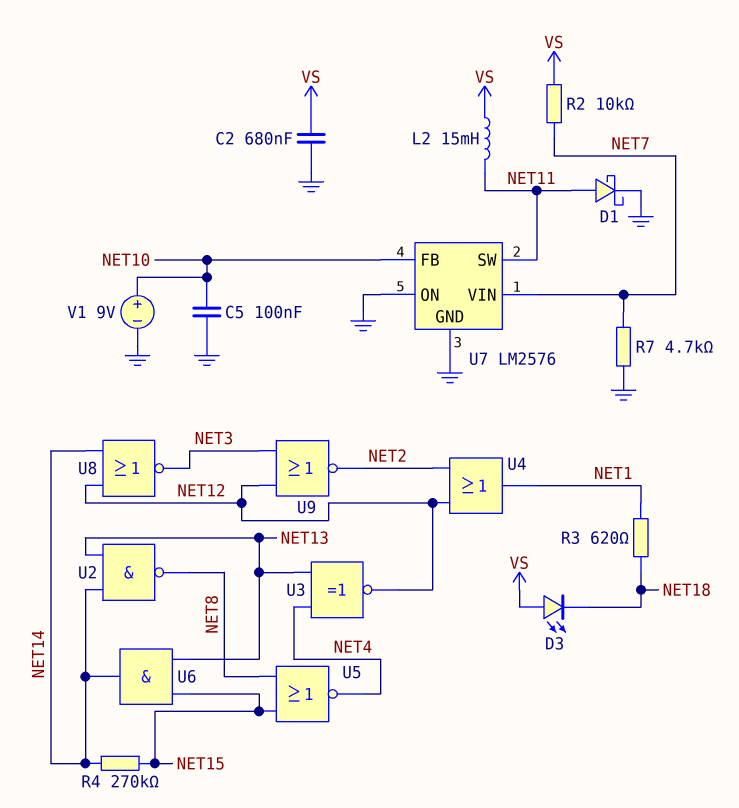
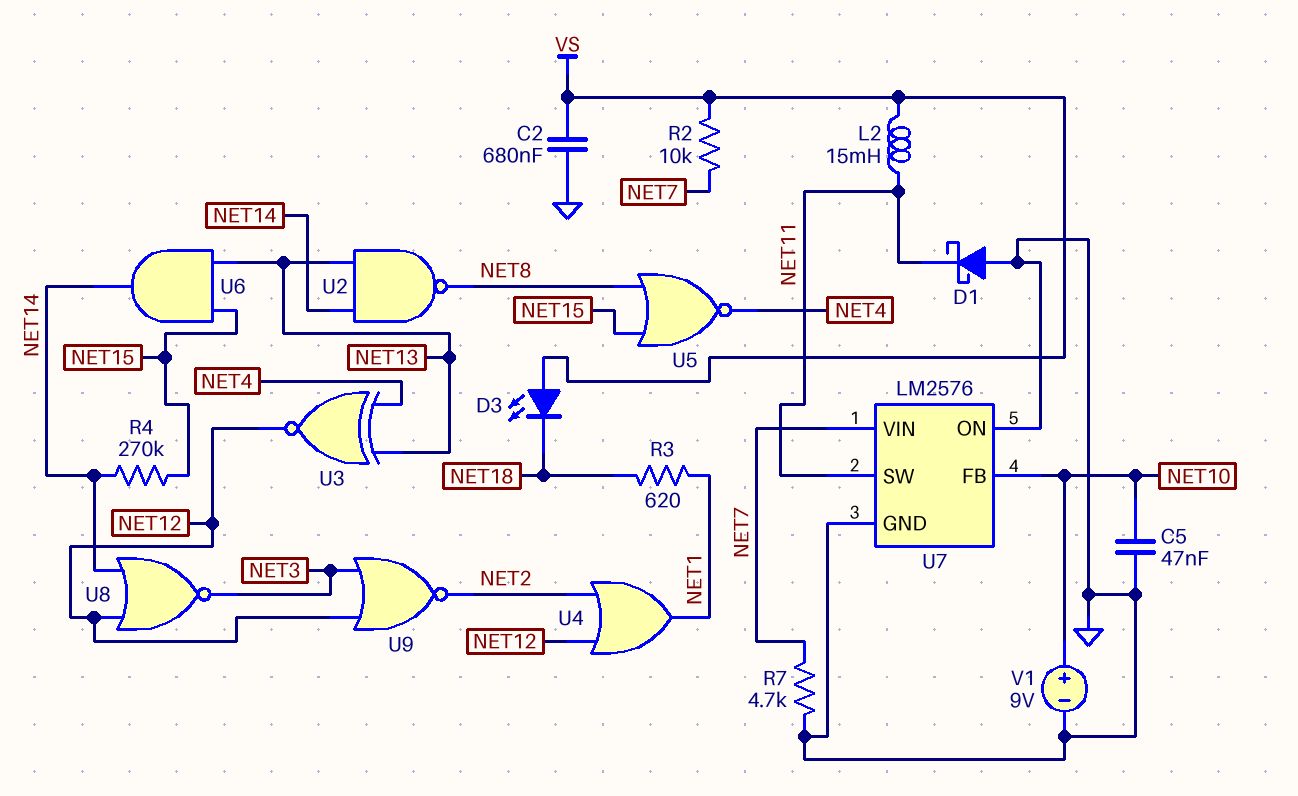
C5: 100nF (GND, NET10) -> 47nF (GND, NET10)
D1: schottky (A NET11, K GND) -> schottky (A GND, K NET11)

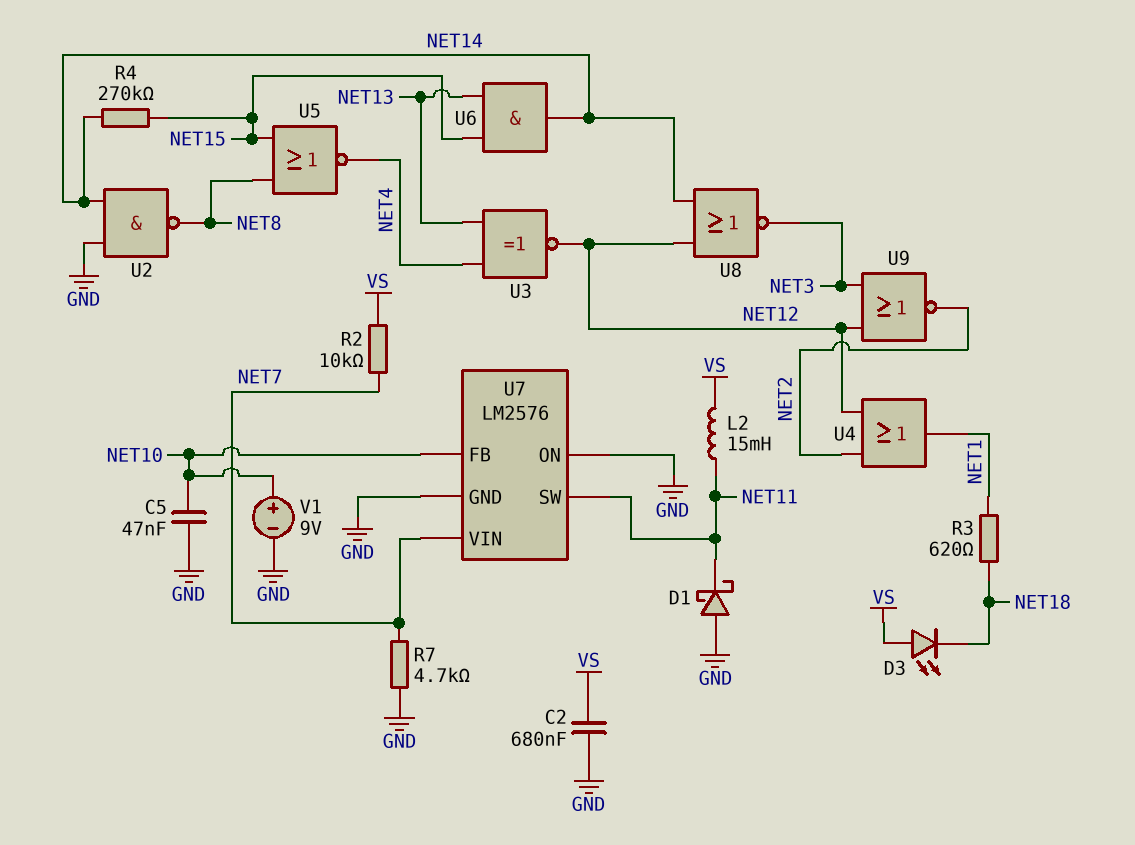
U2: NAND (in NET13, in NET14, out NET8) -> NAND (in GND, in NET14, out NET8)

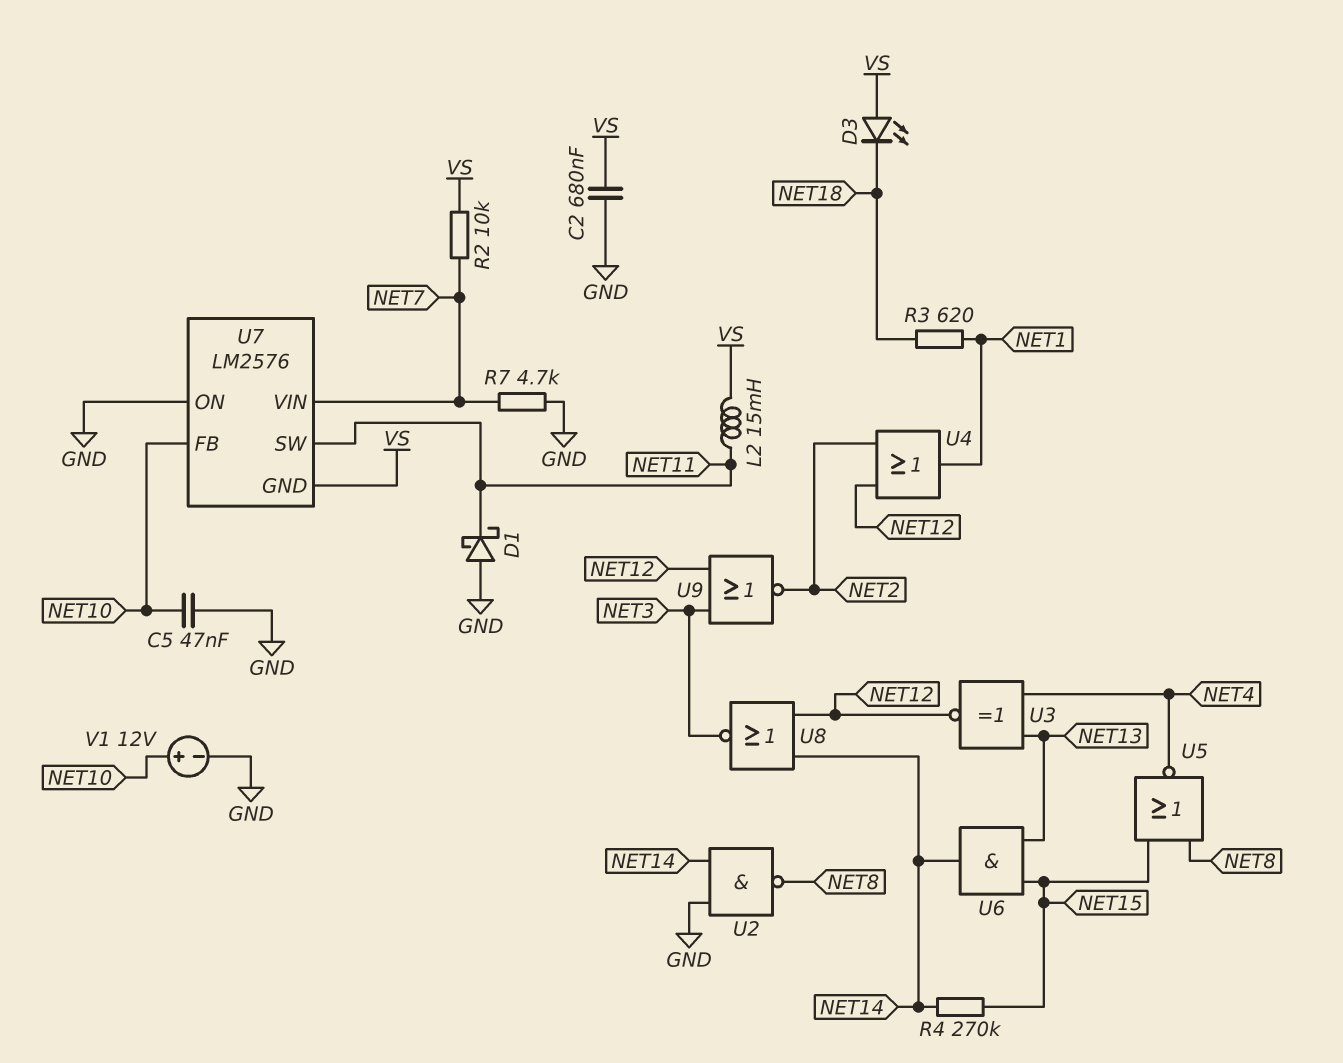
U7 pin GND: GND -> VS
V1: 9V (plus NET10, minus GND) -> 12V (plus NET10, minus GND)

